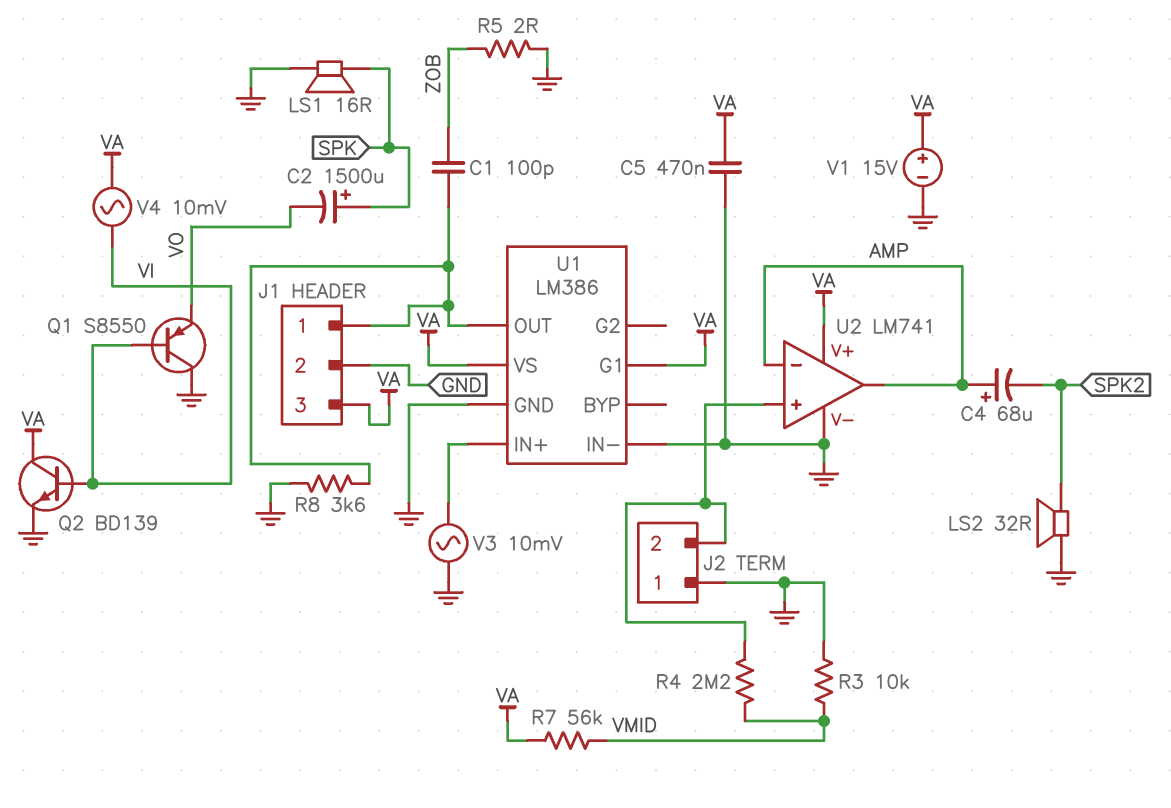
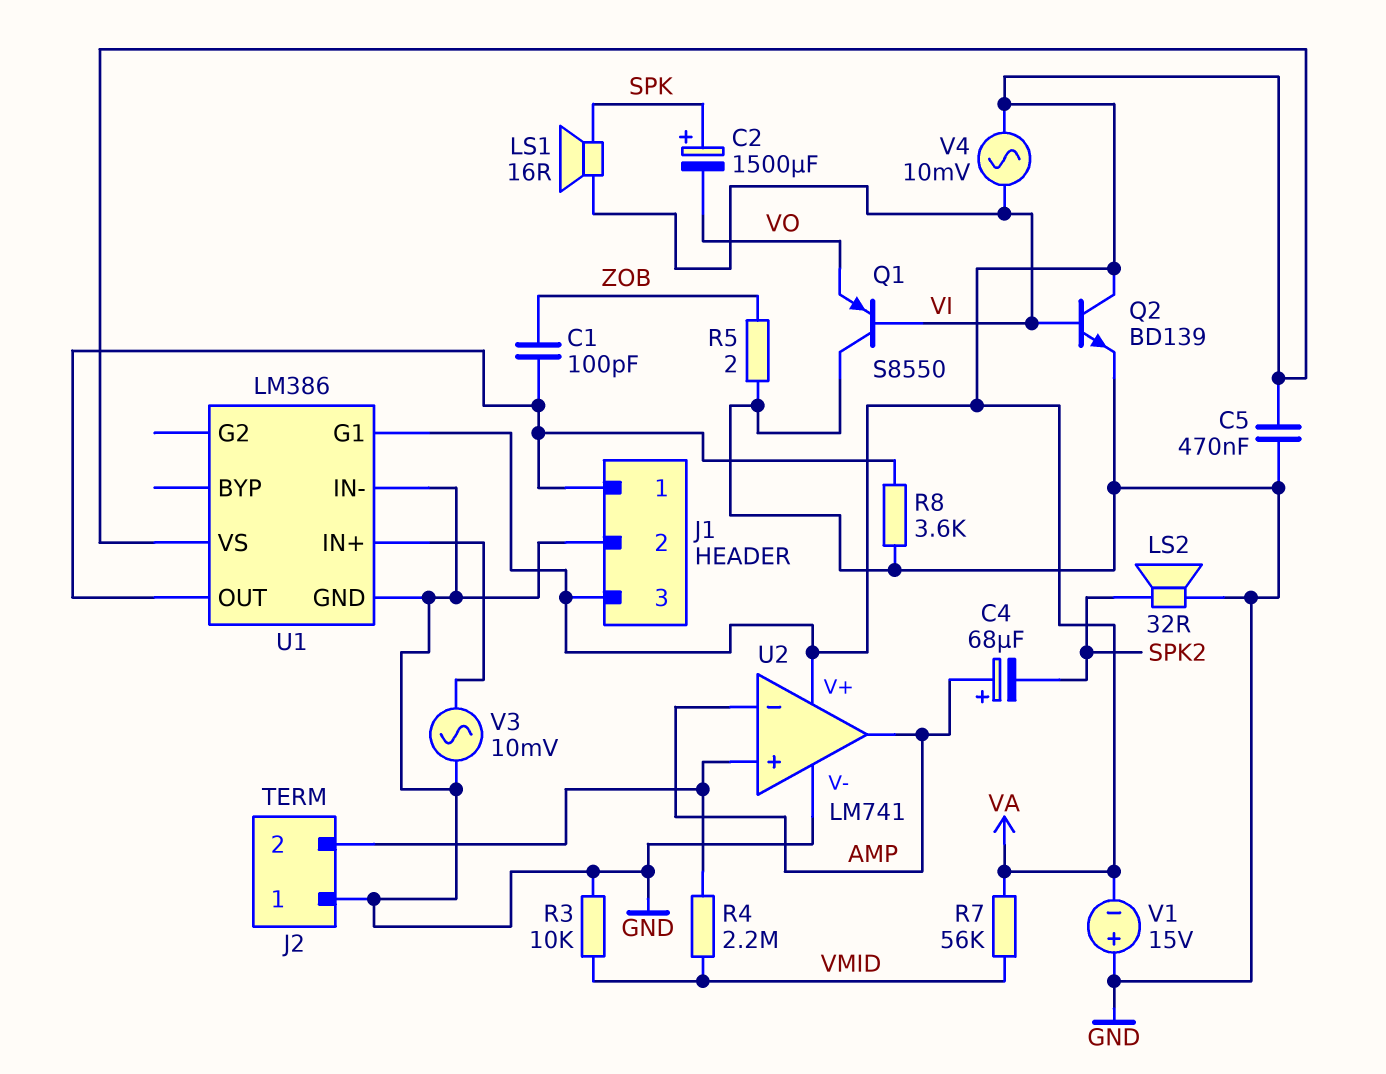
LS1: speaker 16R (GND, SPK) -> speaker 16R (SPK, VI)
V1: 15V (plus VA, minus GND) -> 15V (plus GND, minus VA)

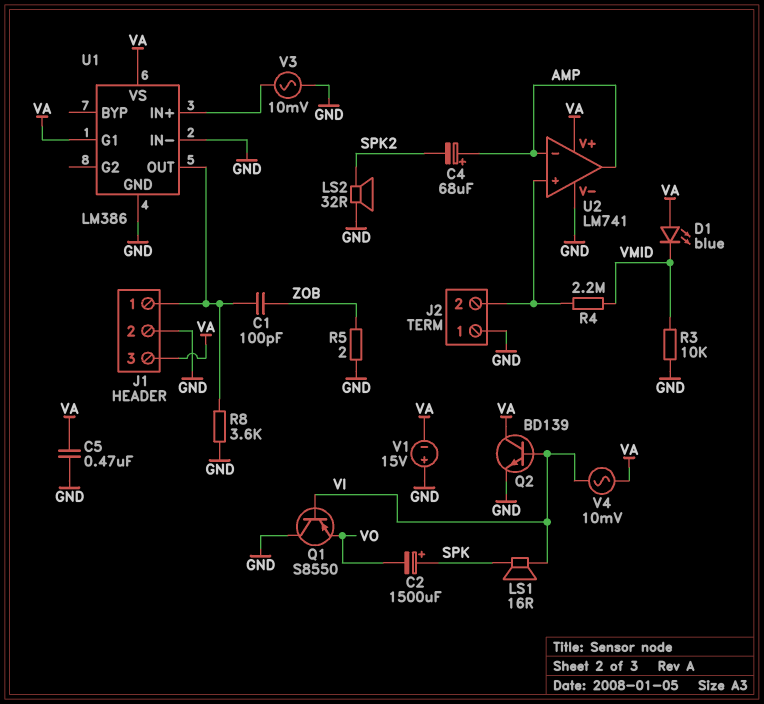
D1: none -> LED blue (A VA, K VMID)
R7: 56k (VA, VMID) -> none

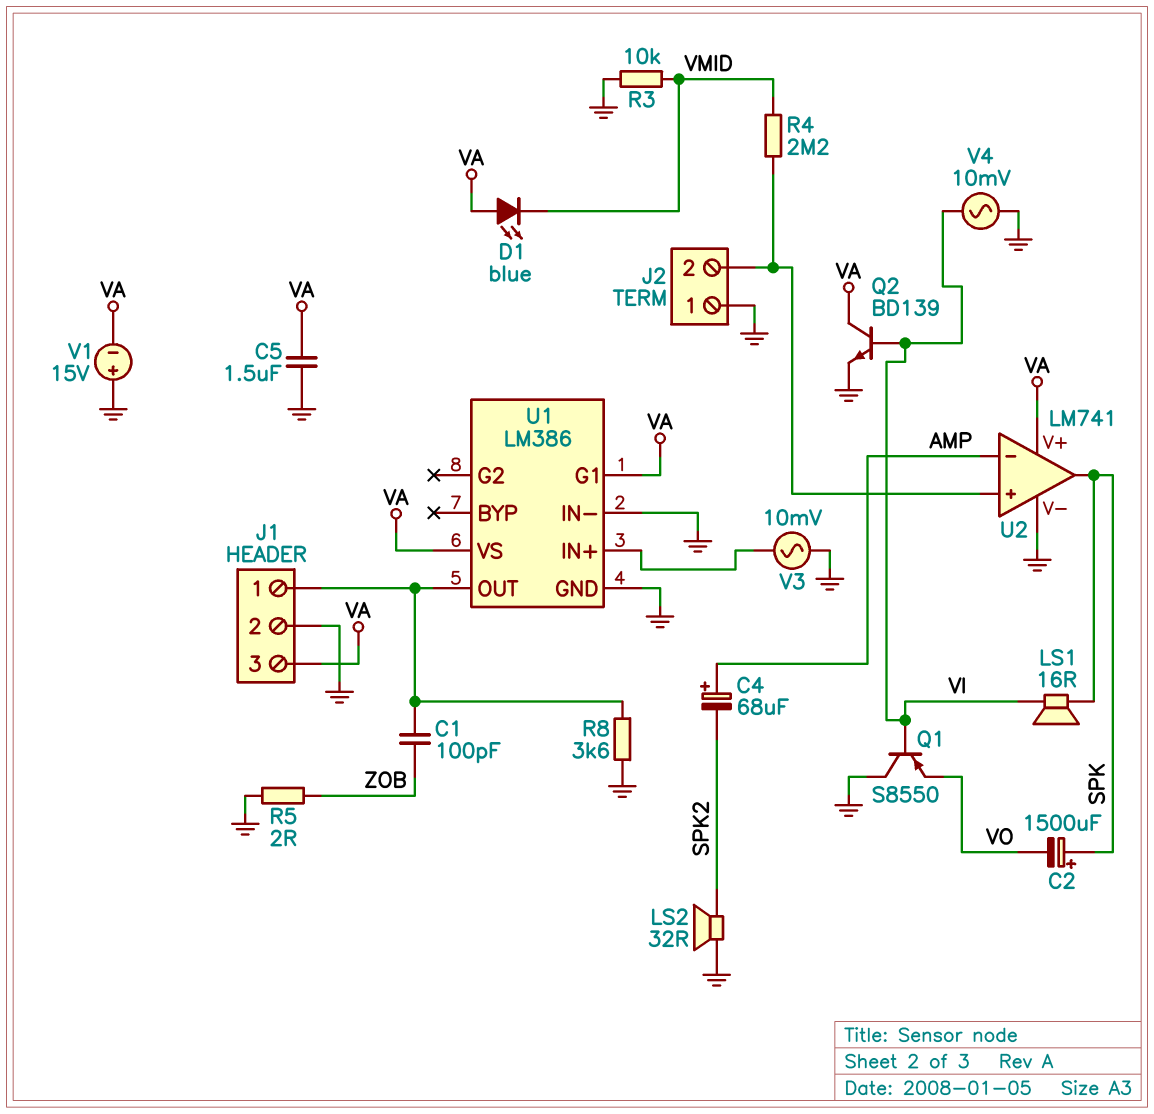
C5: 470nF (GND, VA) -> 1.5uF (GND, VA)
U2 pin out: AMP -> SPK
V4: AC 10mV (VA, VI) -> AC 10mV (GND, VI)

